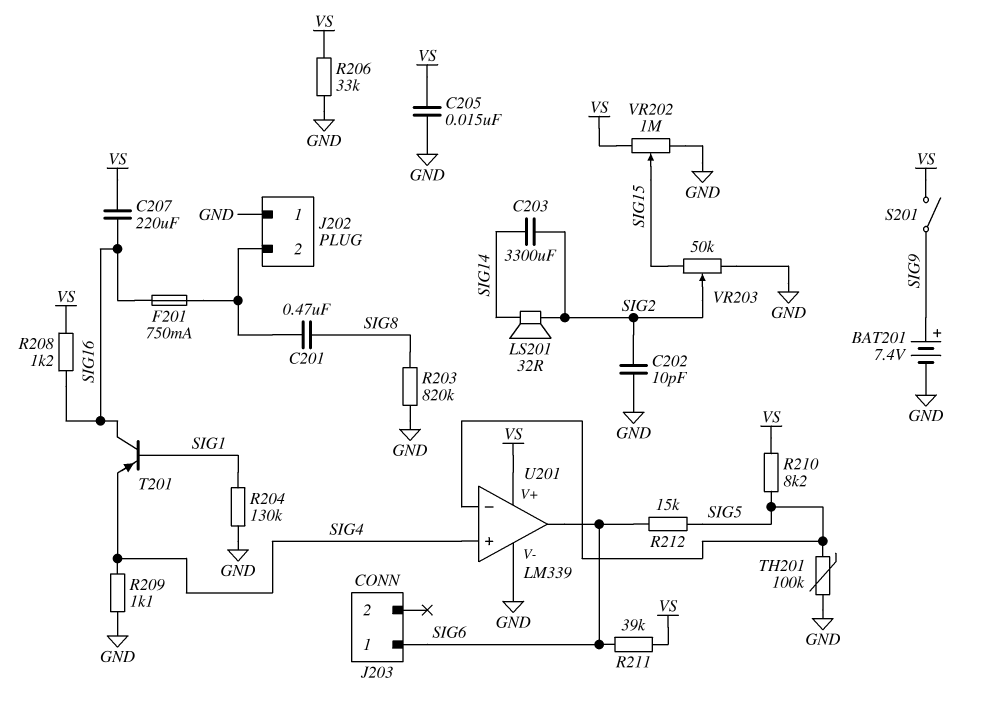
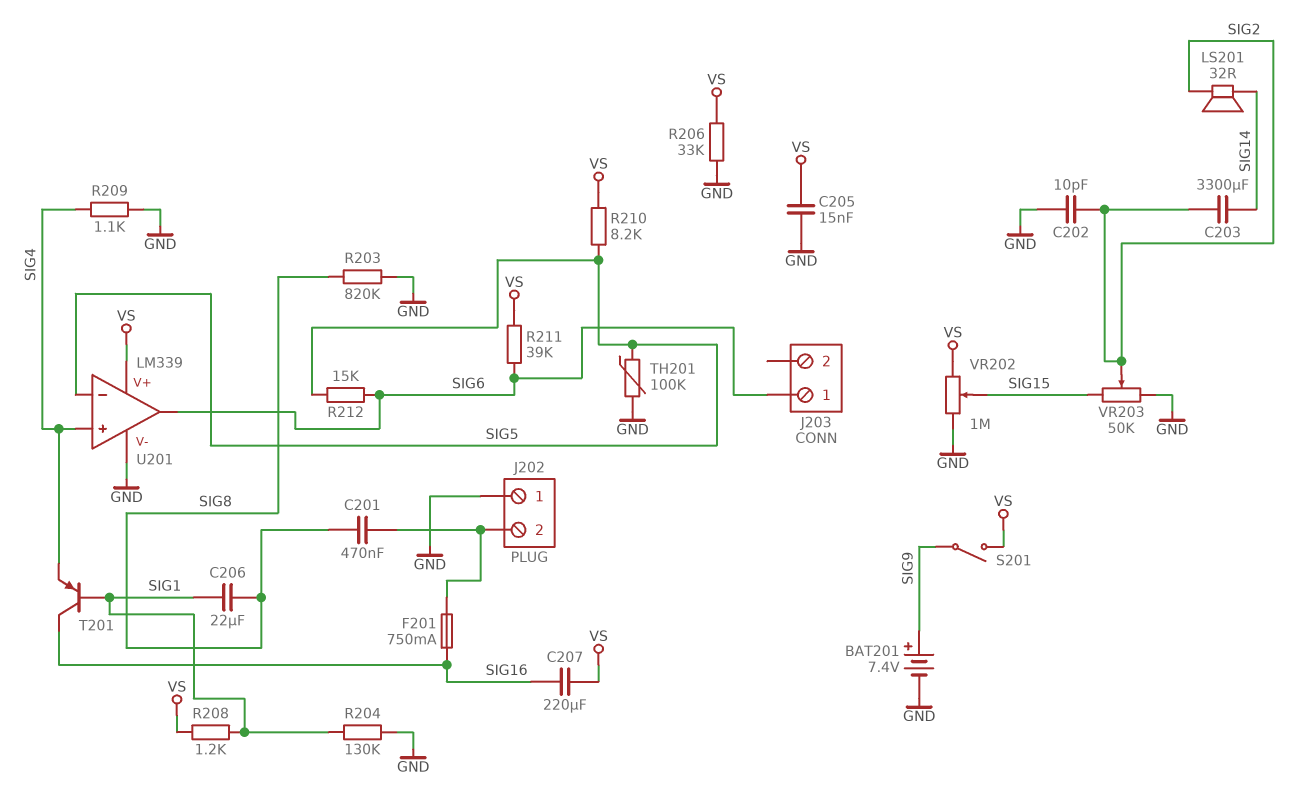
C206: none -> 22uF (SIG1, SIG8)
R208: 1.2k (SIG16, VS) -> 1.2k (SIG1, VS)

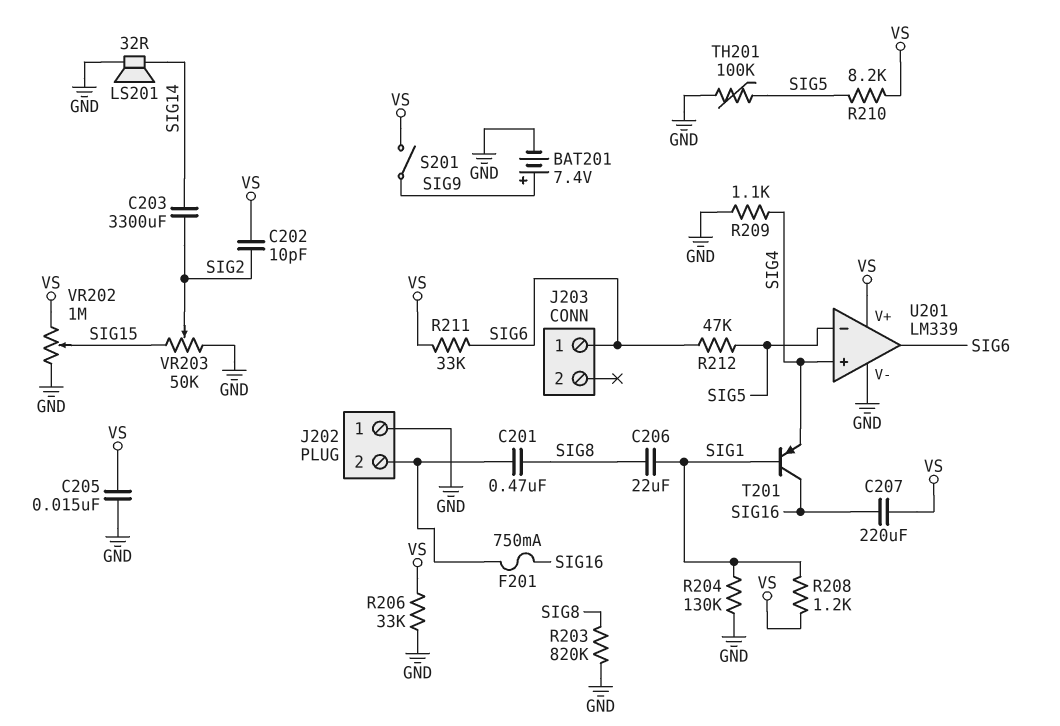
C202: 10pF (GND, SIG2) -> 10pF (SIG2, VS)
LS201: speaker 32R (SIG2, SIG14) -> speaker 32R (GND, SIG14)
R211: 39k (SIG6, VS) -> 33k (SIG6, VS)
R212: 15k (SIG5, SIG6) -> 47k (SIG5, SIG6)

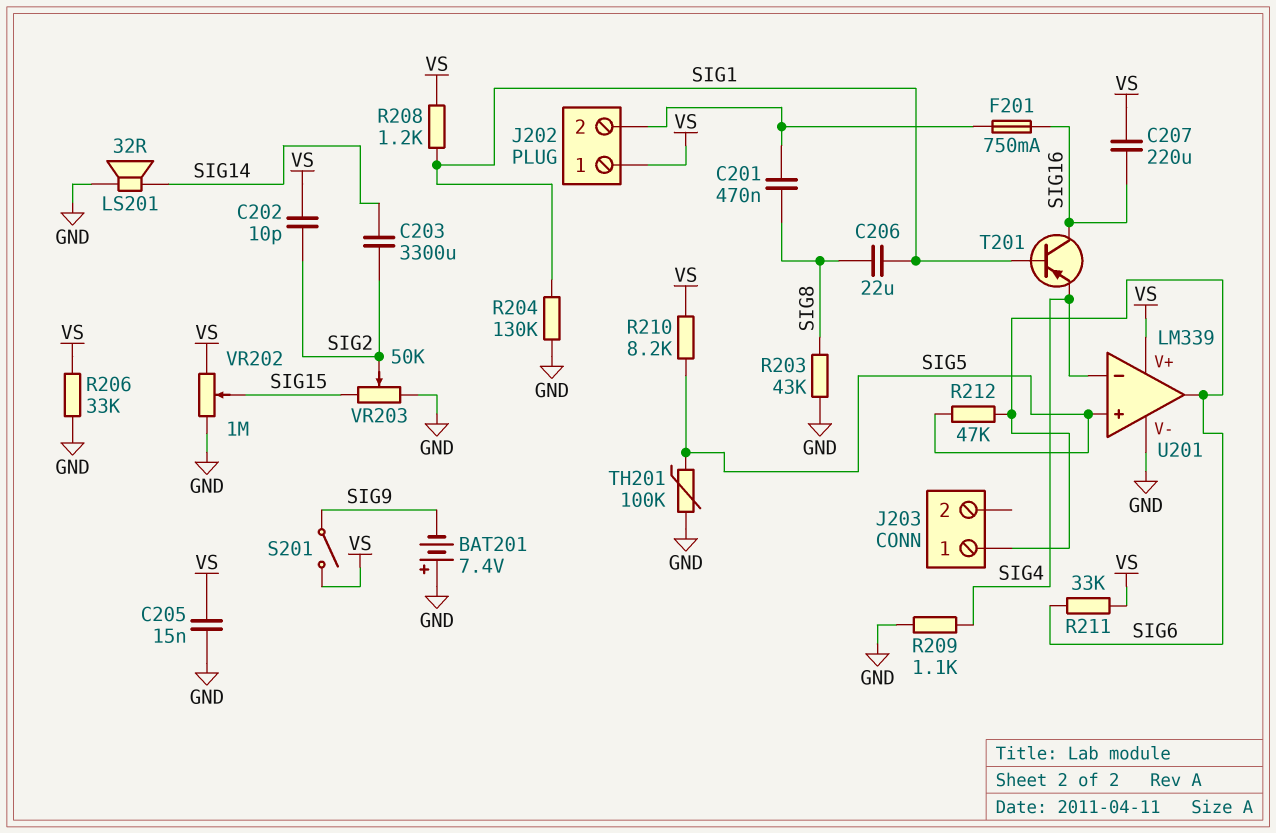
BAT201: 7.4V (plus SIG9, minus GND) -> 7.4V (plus GND, minus SIG9)
J202 pin 1: GND -> VS
R203: 820k (GND, SIG8) -> 43k (GND, SIG8)
U201 pin in+: SIG4 -> SIG5
U201 pin in-: SIG5 -> SIG4

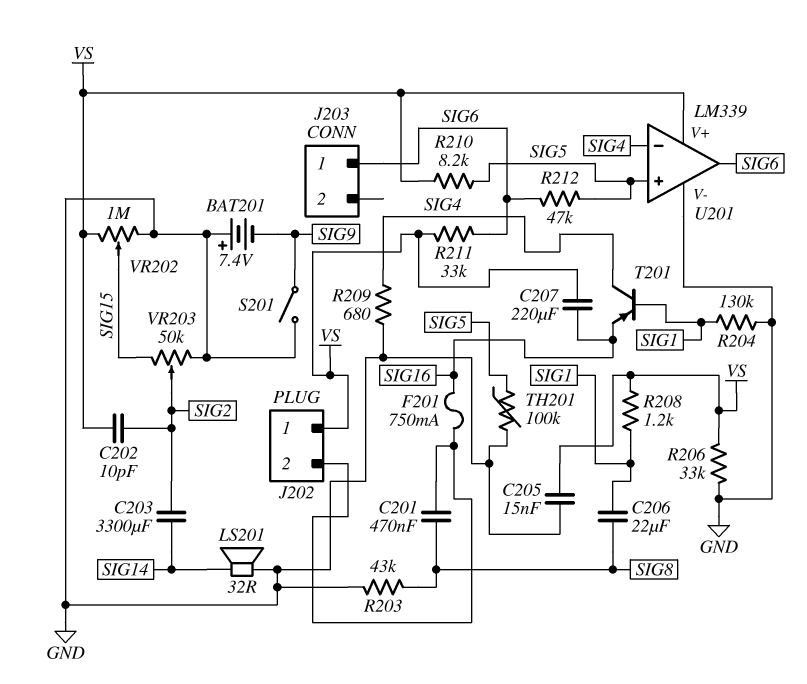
R209: 1.1k (GND, SIG4) -> 680 (GND, SIG4)
S201: switch (SIG9, VS) -> switch (GND, SIG9)
T201: PNP (B SIG1, C SIG16, E SIG4) -> PNP (B SIG1, C SIG4, E SIG16)

